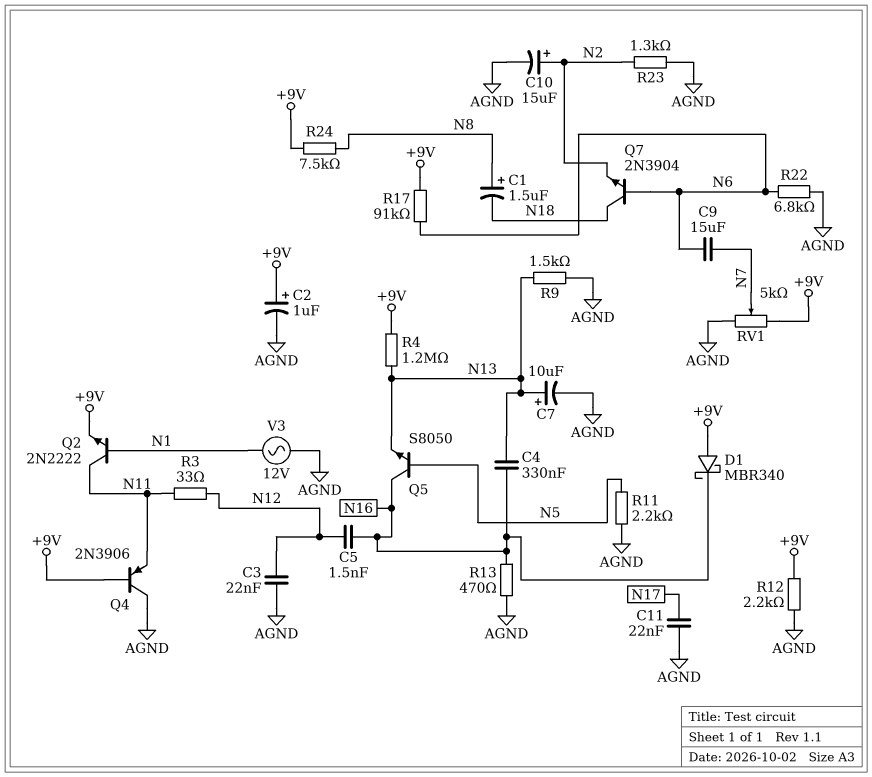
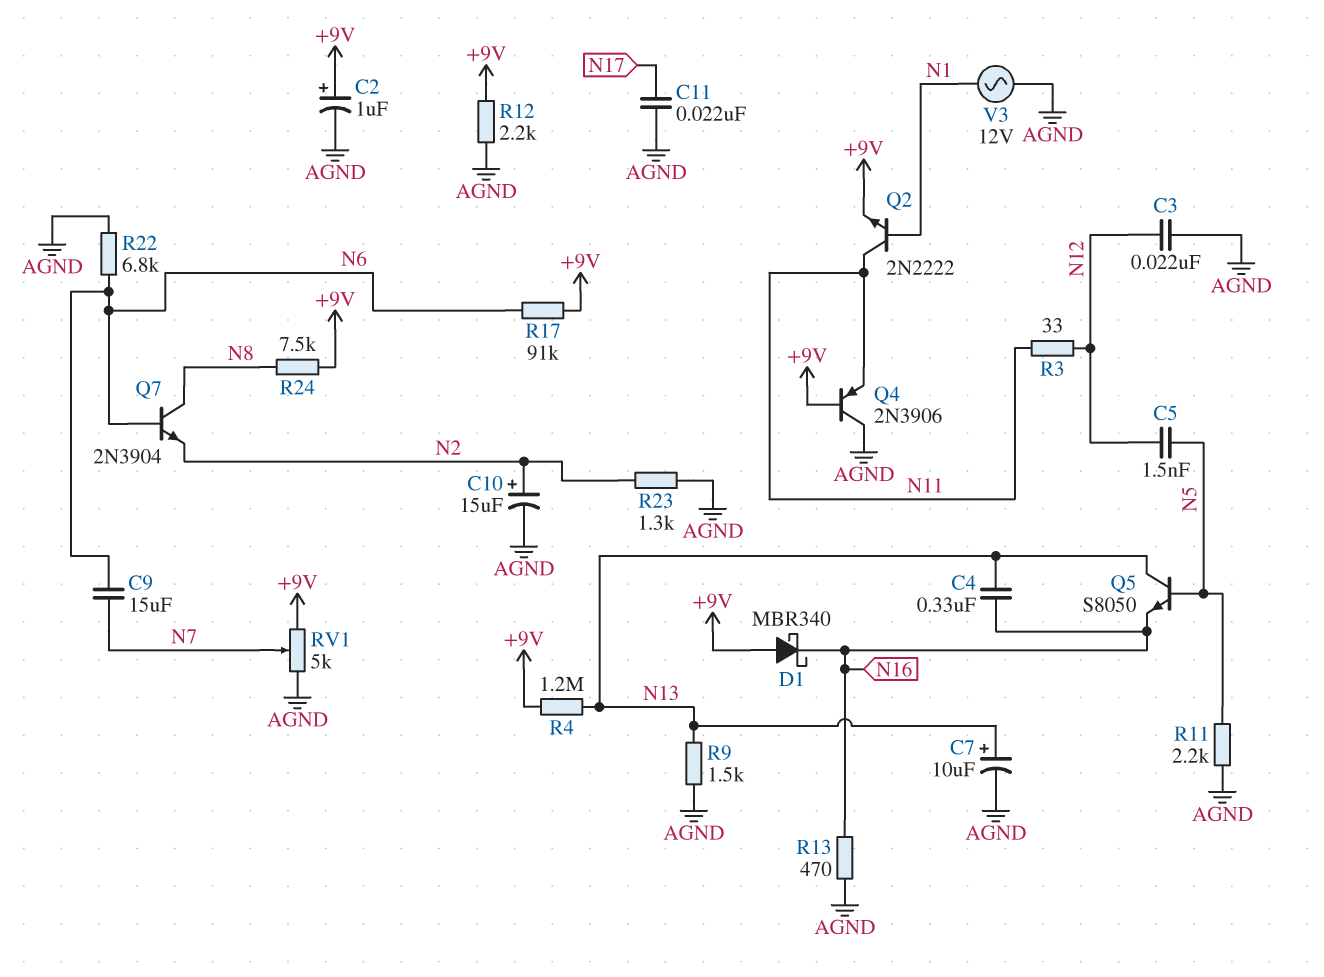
C1: 1.5uF (plus N8, minus N18) -> none
C5: 1.5nF (N12, N16) -> 1.5nF (N5, N12)
Q5: NPN S8050 (B N5, C N16, E N13) -> NPN S8050 (B N5, C N13, E N16)
Q7: NPN 2N3904 (B N6, C N18, E N2) -> NPN 2N3904 (B N6, C N8, E N2)

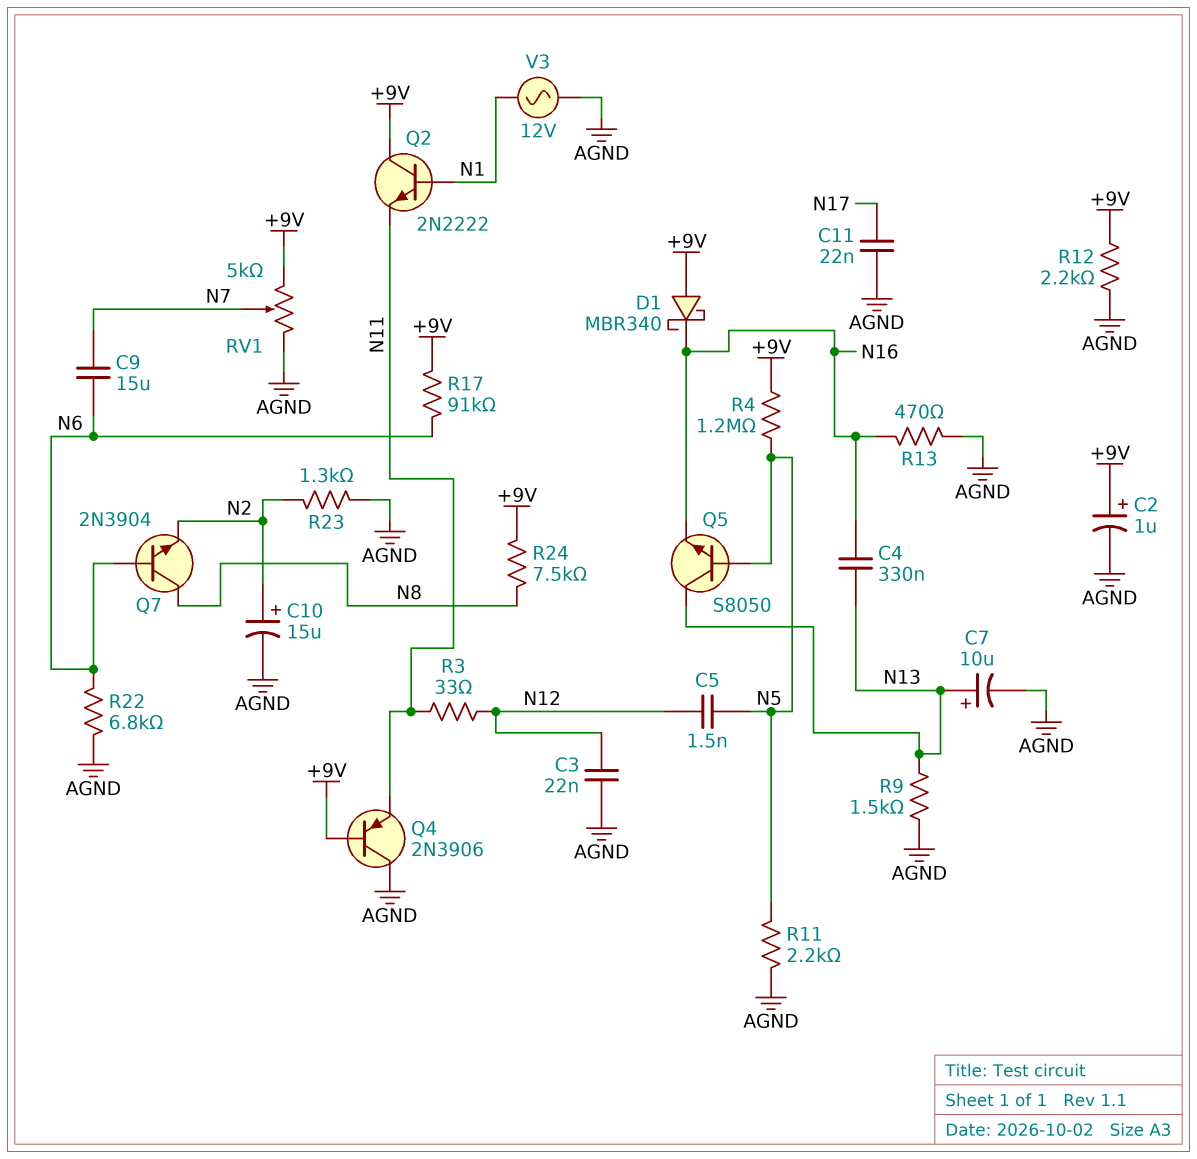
Q2: NPN 2N2222 (B N1, C N11, E +9V) -> NPN 2N2222 (B N1, C +9V, E N11)
R4: 1.2M (+9V, N13) -> 1.2M (+9V, N5)

